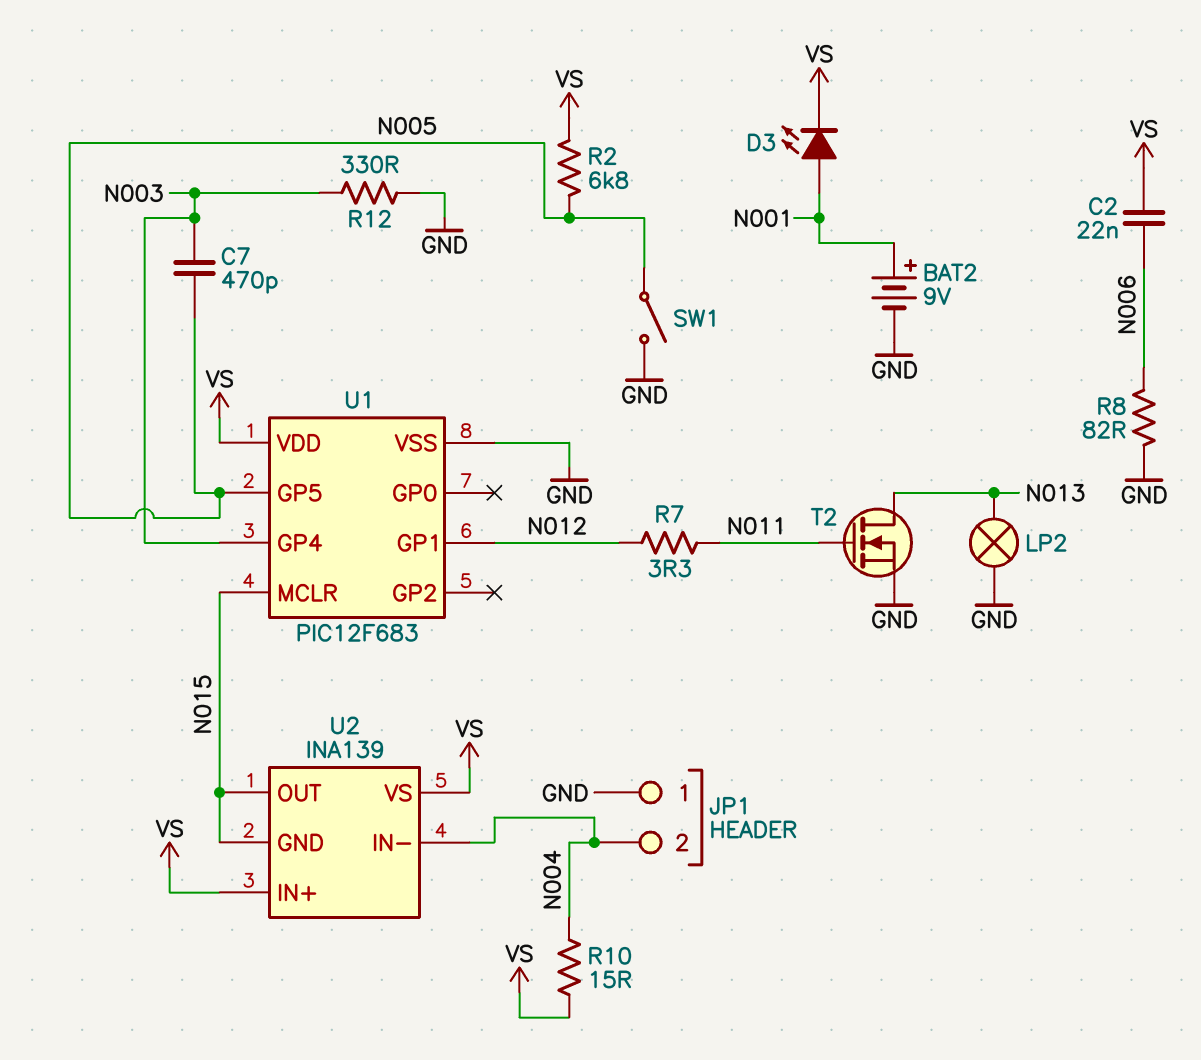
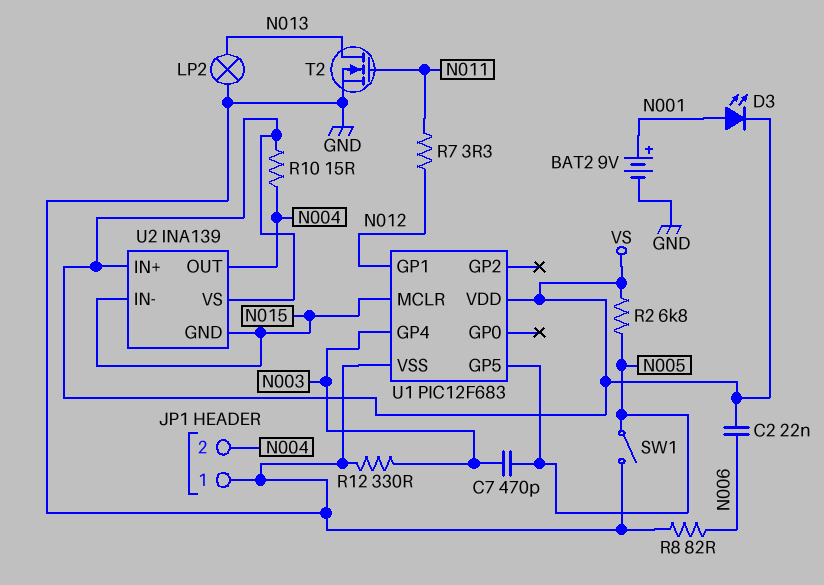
U2 pin IN-: N004 -> N015
U2 pin OUT: N015 -> N004

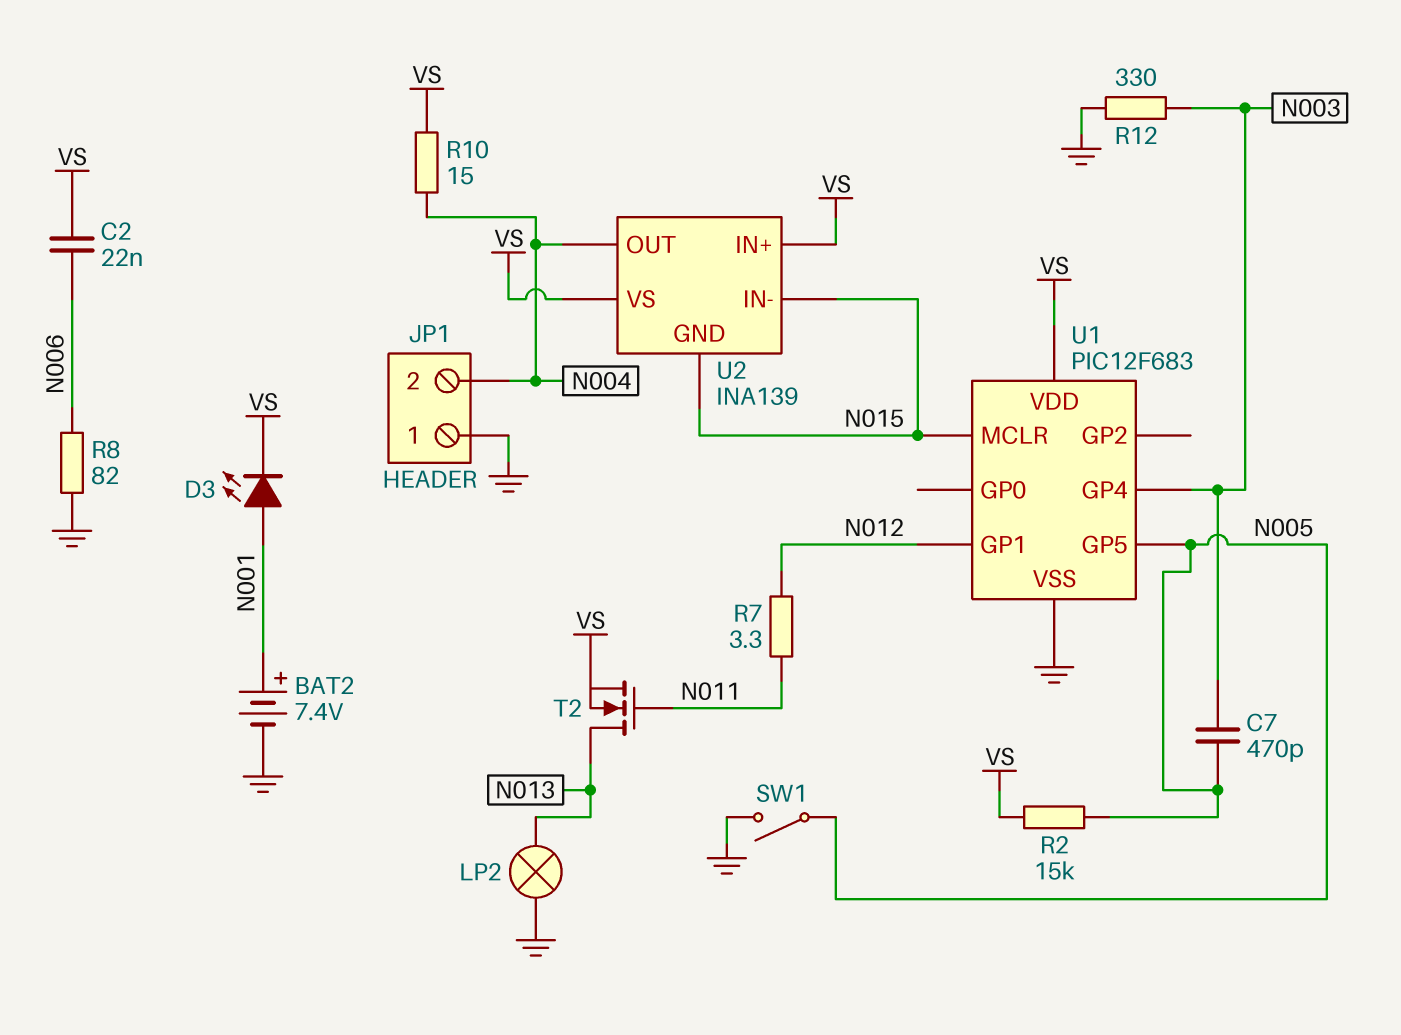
BAT2: 9V (plus N001, minus GND) -> 7.4V (plus N001, minus GND)
R2: 6.8k (N005, VS) -> 15k (N005, VS)
T2: NMOS (G N011, D N013, S GND) -> NMOS (G N011, D N013, S VS)

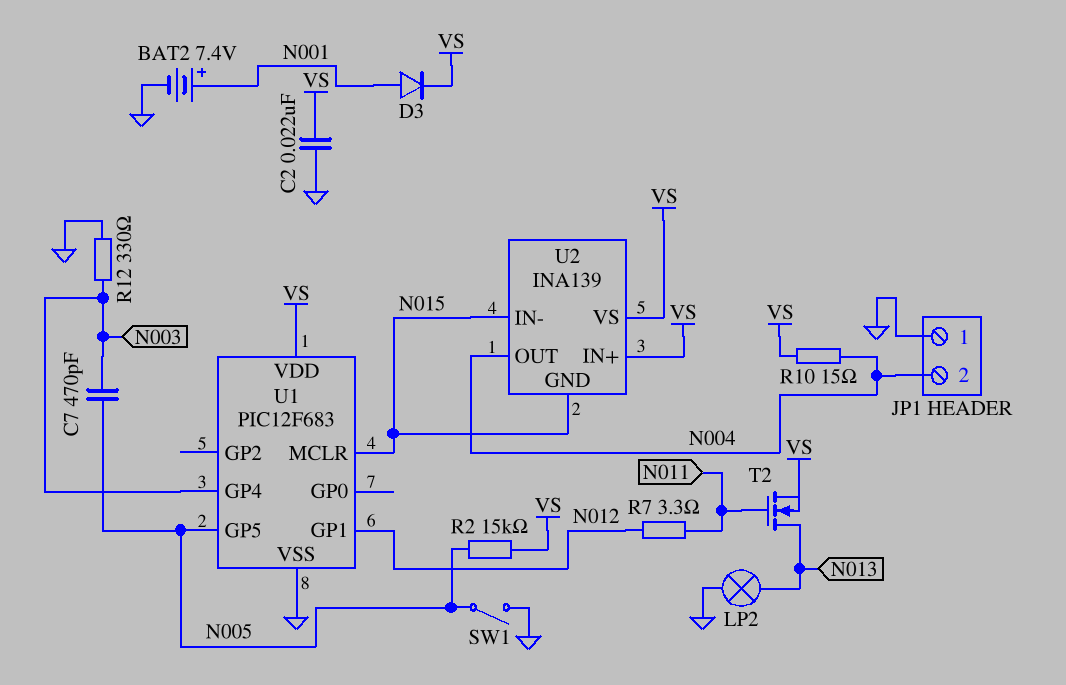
C2: 22nF (N006, VS) -> 22nF (GND, VS)
D3: LED (A N001, K VS) -> diode (A N001, K VS)
R8: 82 (GND, N006) -> none

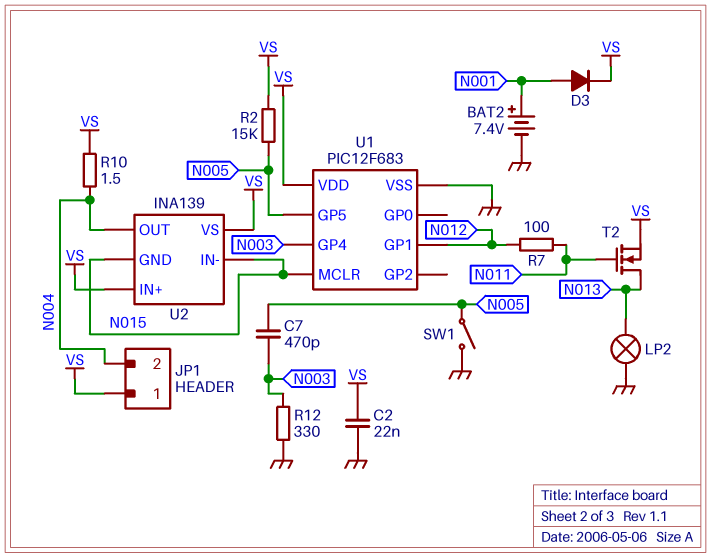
JP1 pin 1: GND -> VS
R7: 3.3 (N011, N012) -> 100 (N011, N012)
R10: 15 (N004, VS) -> 1.5 (N004, VS)

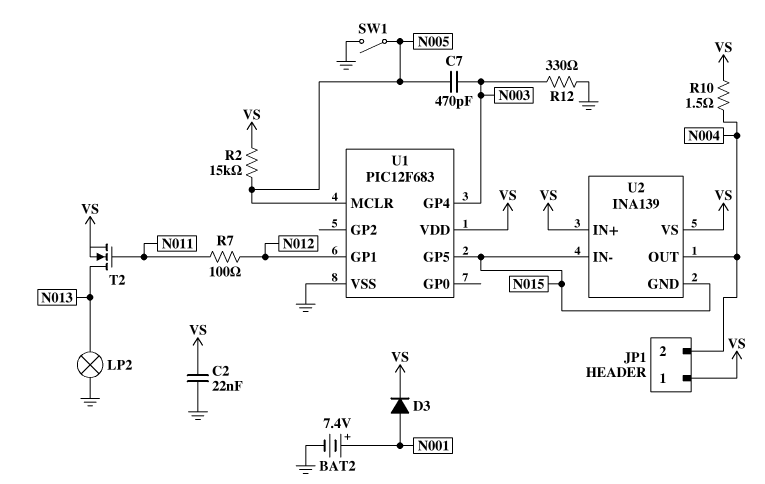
U1 pin GP5: N005 -> N015
U1 pin MCLR: N015 -> N005

